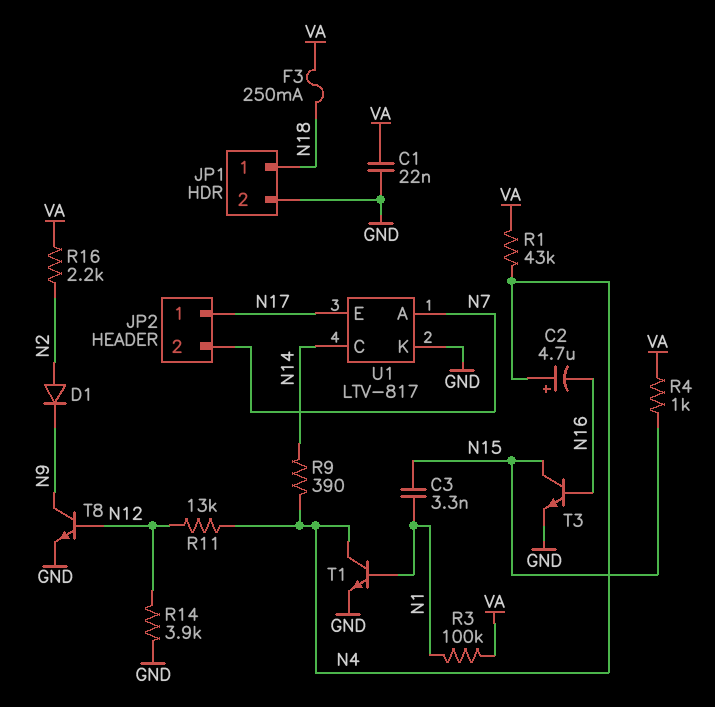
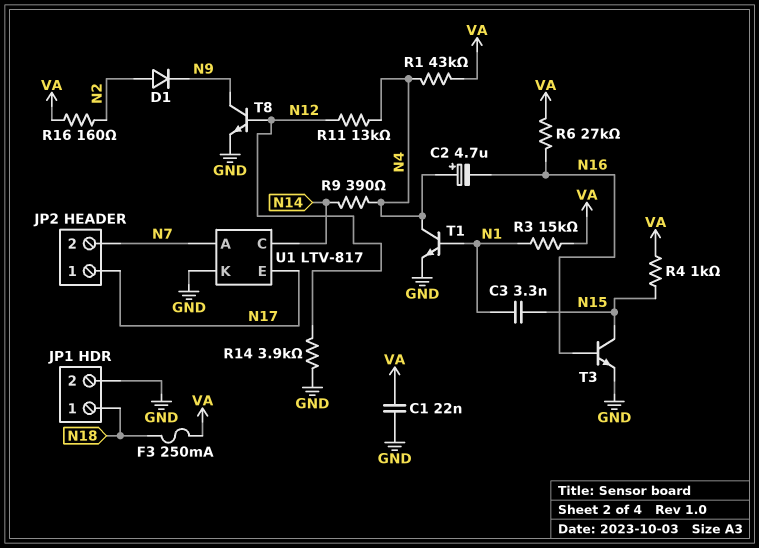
R3: 100k (N1, VA) -> 15k (N1, VA)
R6: none -> 27k (N16, VA)
R16: 2.2k (N2, VA) -> 160 (N2, VA)

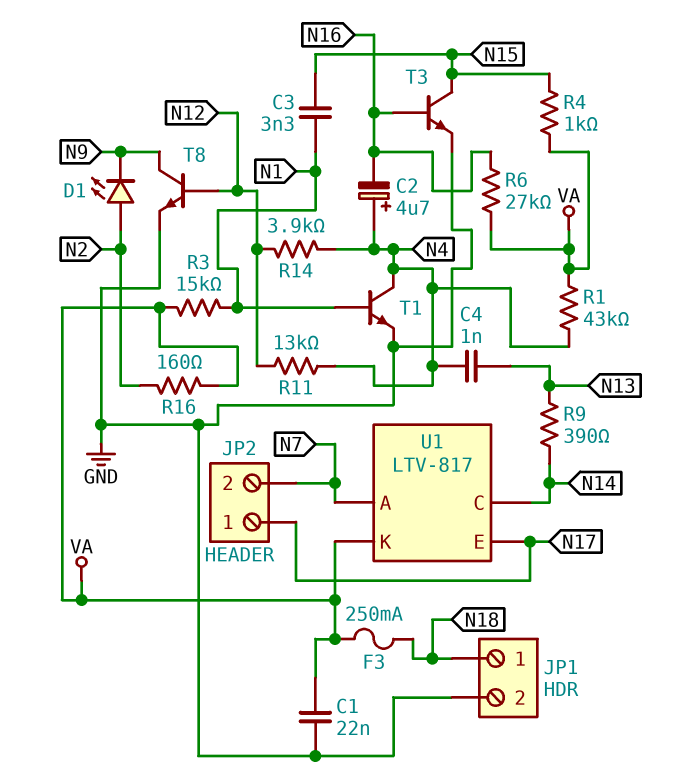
C4: none -> 1nF (N4, N13)
D1: diode (A N2, K N9) -> LED (A N2, K N9)
R9: 390 (N4, N14) -> 390 (N13, N14)
R14: 3.9k (GND, N12) -> 3.9k (N4, N12)
U1 pin K: GND -> VA

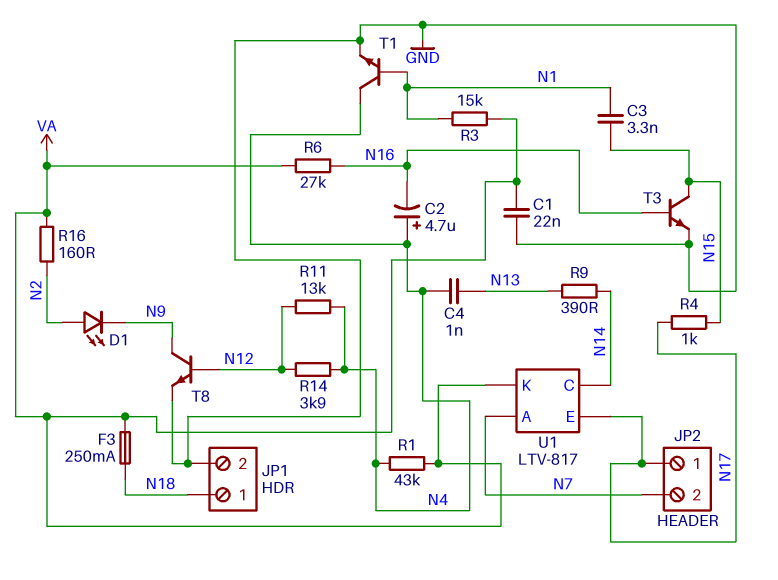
R4: 1k (N15, VA) -> 1k (N15, N17)

